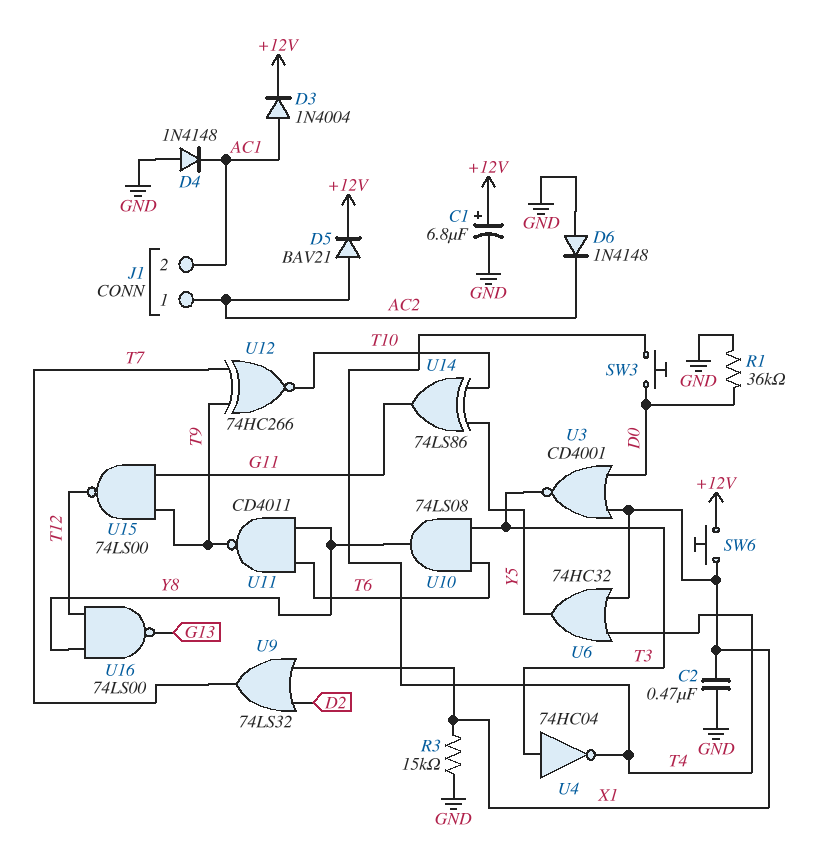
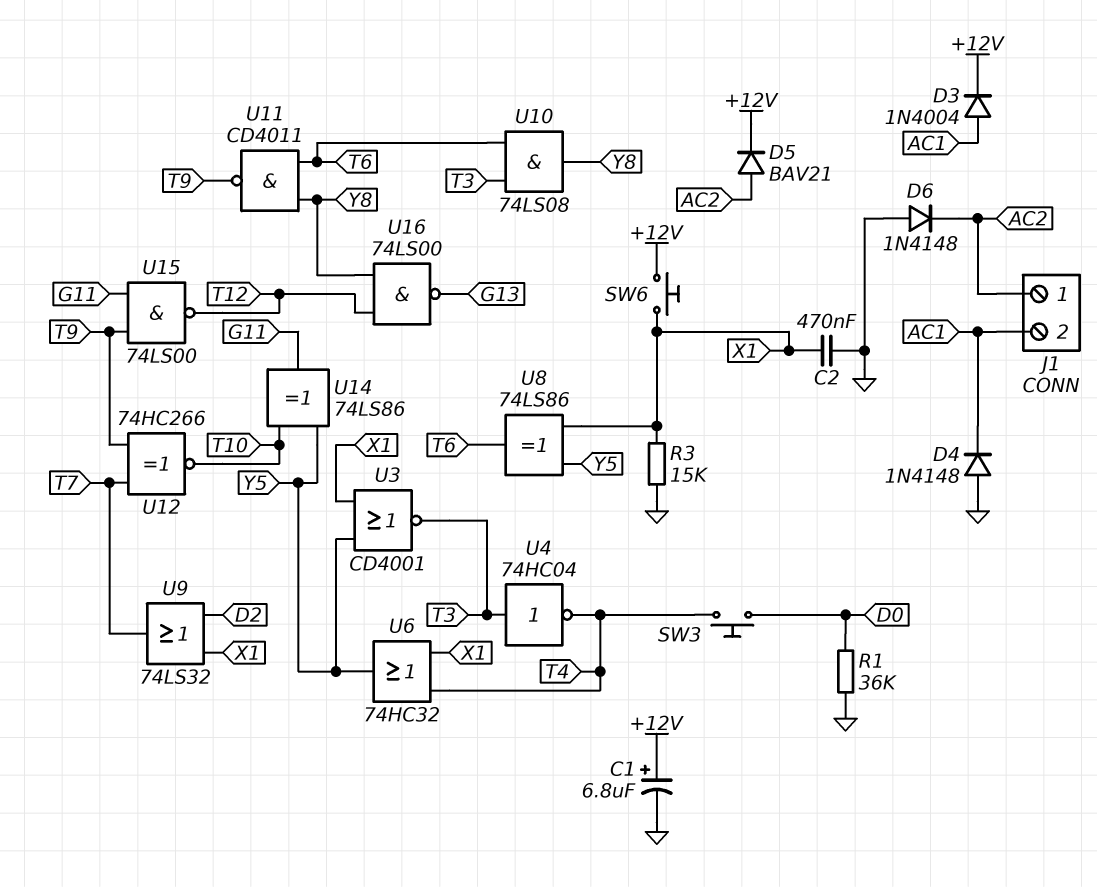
U3: NOR CD4001 (in D0, in X1, out T3) -> NOR CD4001 (in X1, in Y5, out T3)
U8: none -> XOR 74LS86 (in X1, in Y5, out T6)

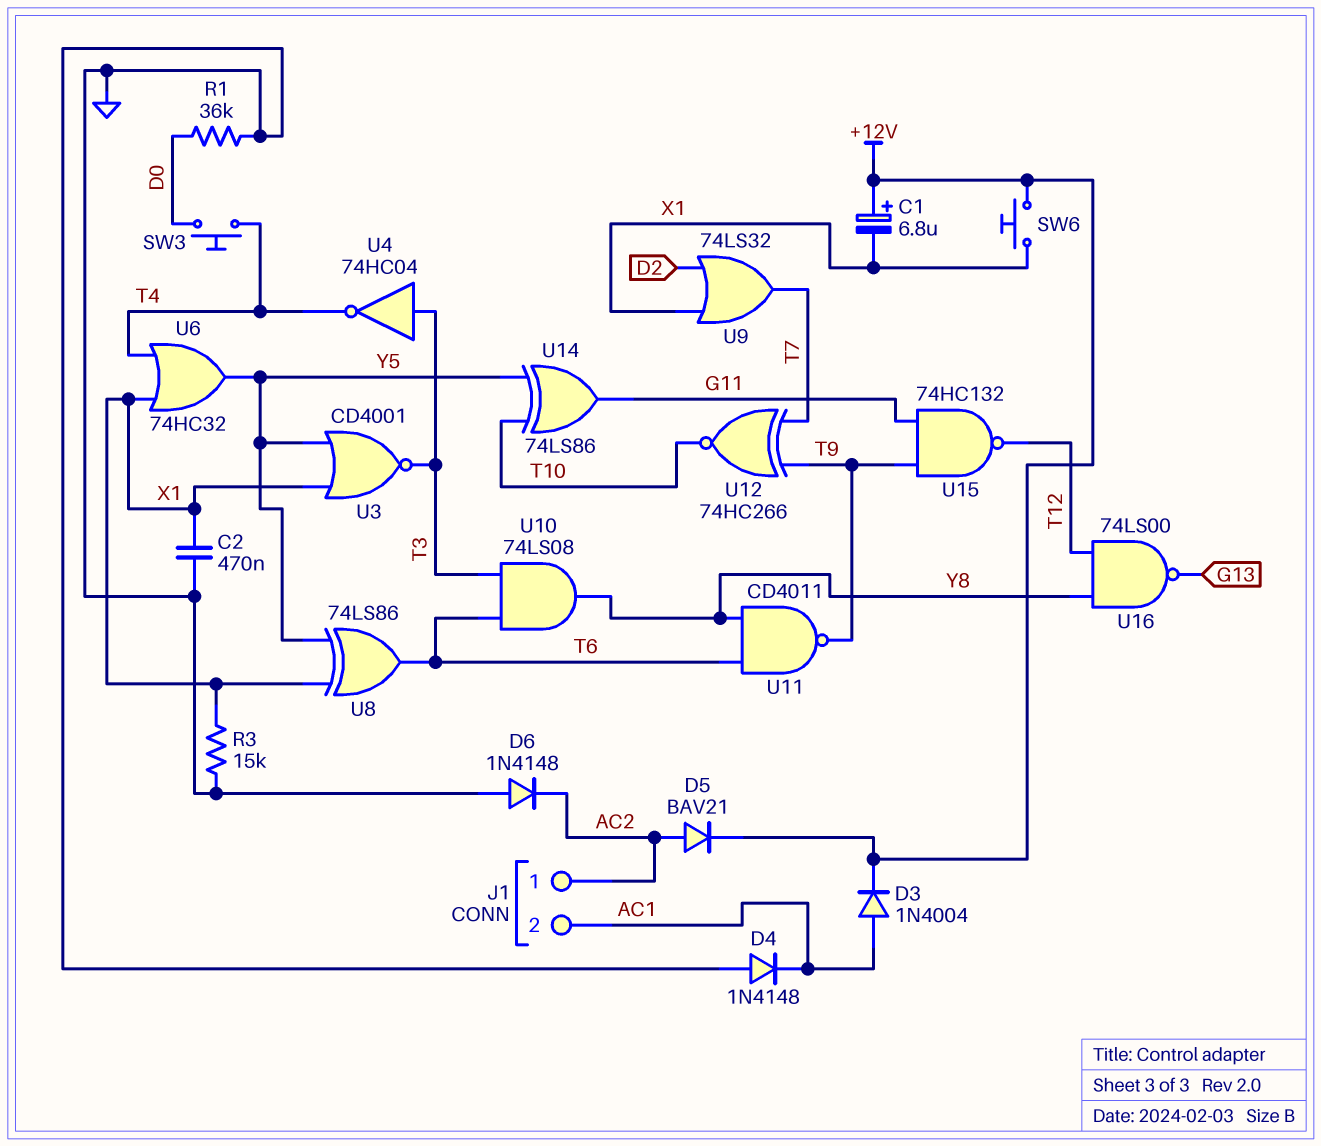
C1: 6.8uF (plus +12V, minus GND) -> 6.8uF (plus +12V, minus X1)
U15: NAND 74LS00 (in G11, in T9, out T12) -> NAND 74HC132 (in G11, in T9, out T12)

